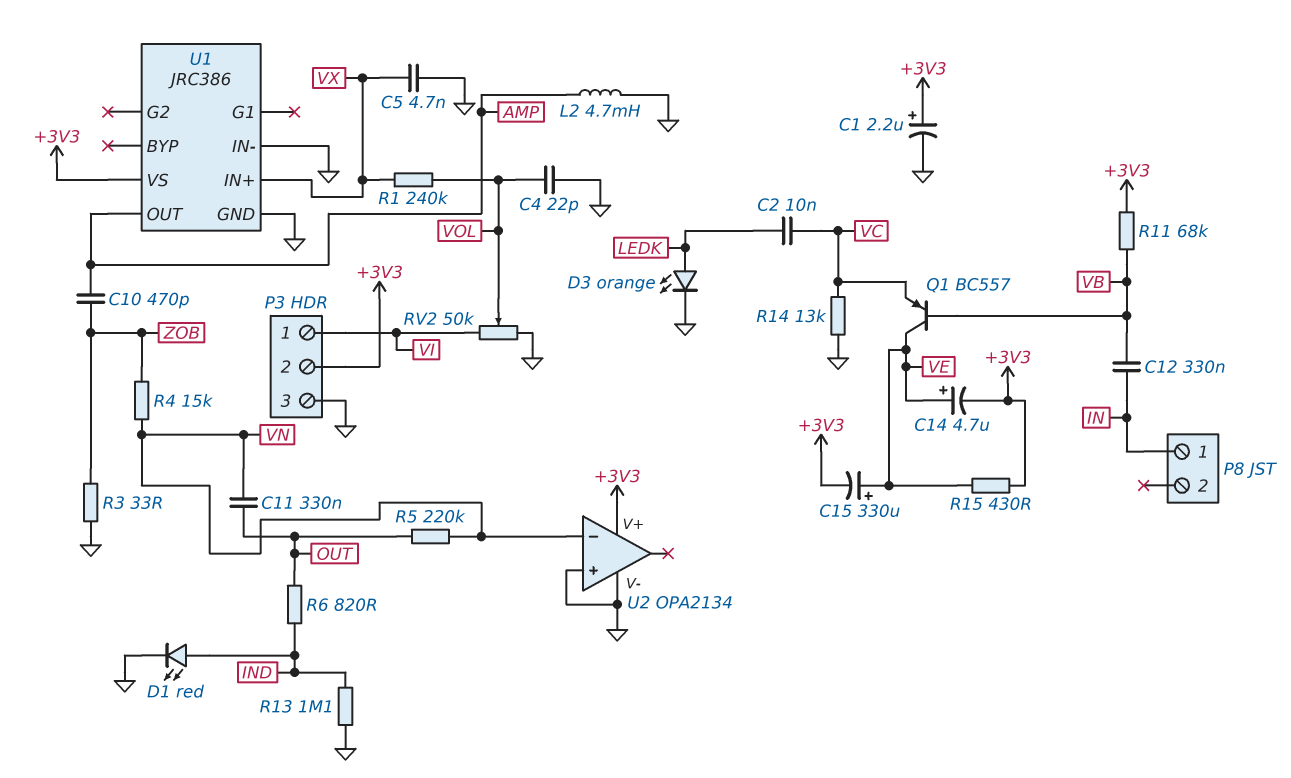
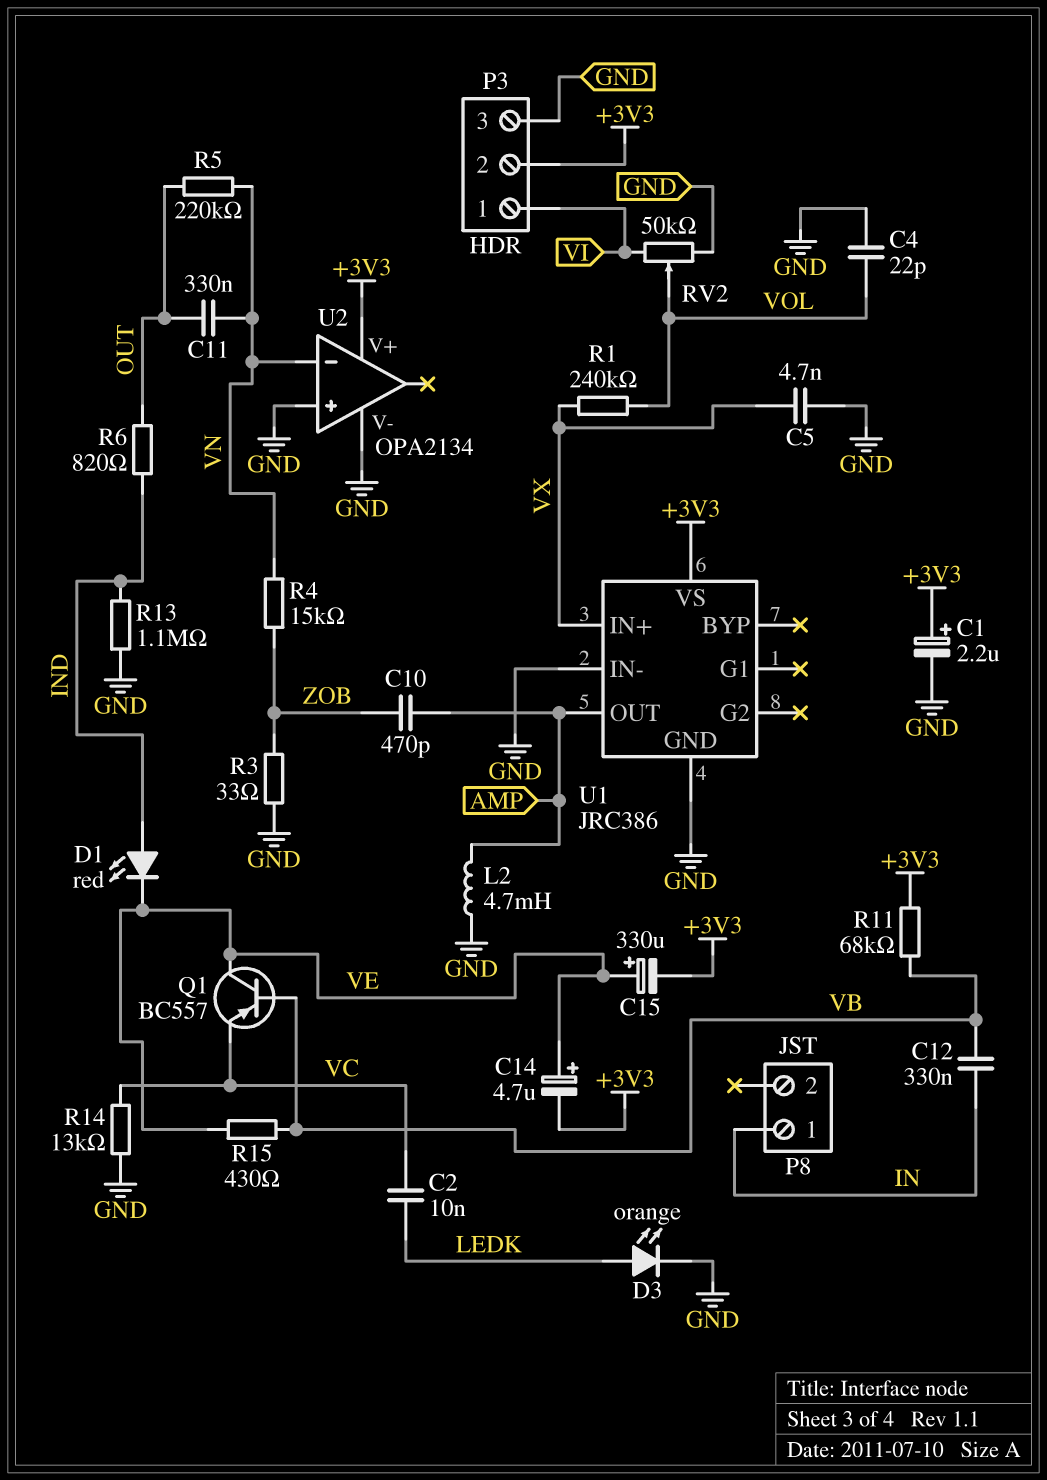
D1: LED red (A IND, K GND) -> LED red (A IND, K VE)
R15: 430 (+3V3, VE) -> 430 (VB, VE)

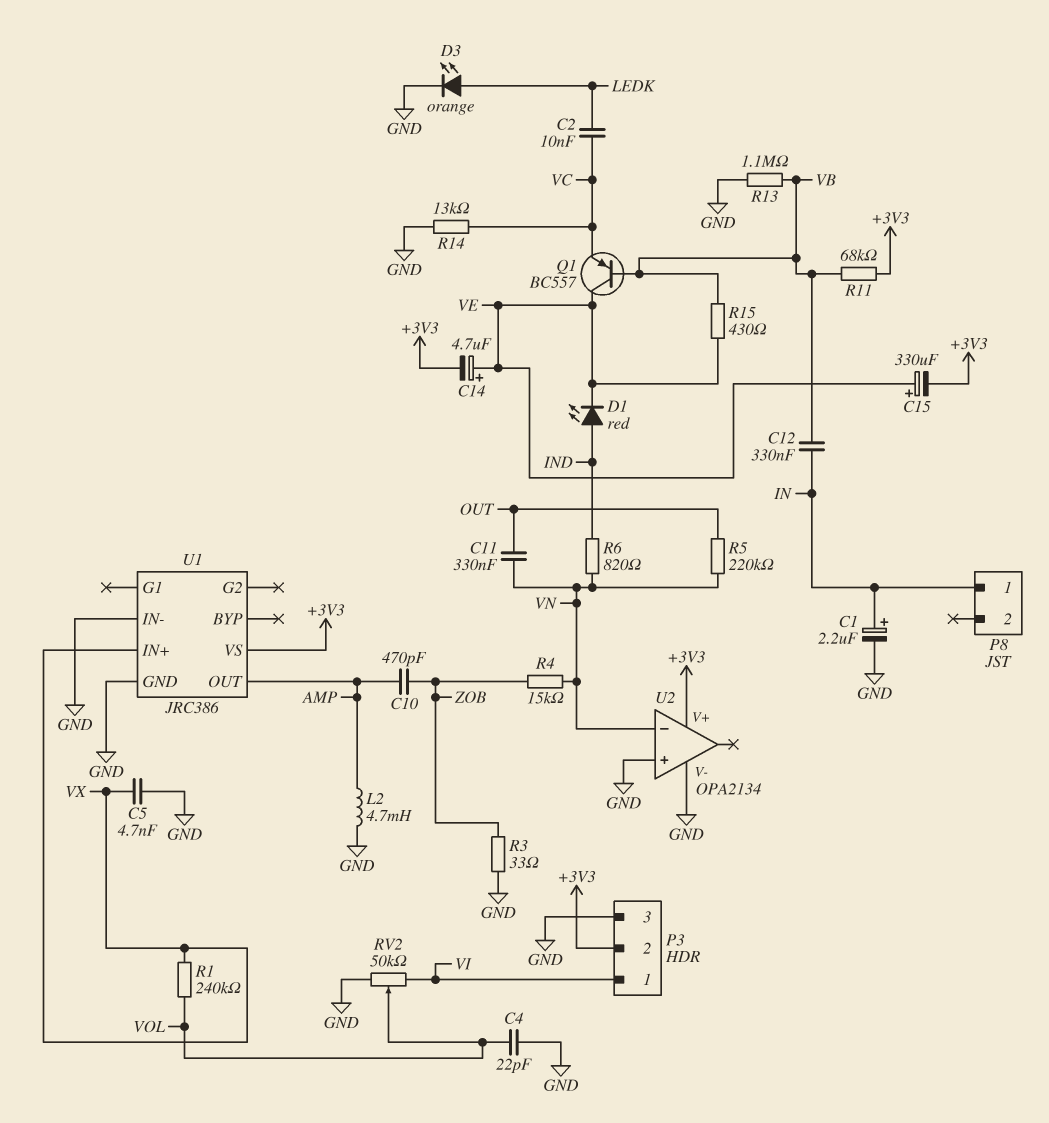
C1: 2.2uF (plus +3V3, minus GND) -> 2.2uF (plus IN, minus GND)
R6: 820 (IND, OUT) -> 820 (IND, VN)
R13: 1.1M (GND, IND) -> 1.1M (GND, VB)

